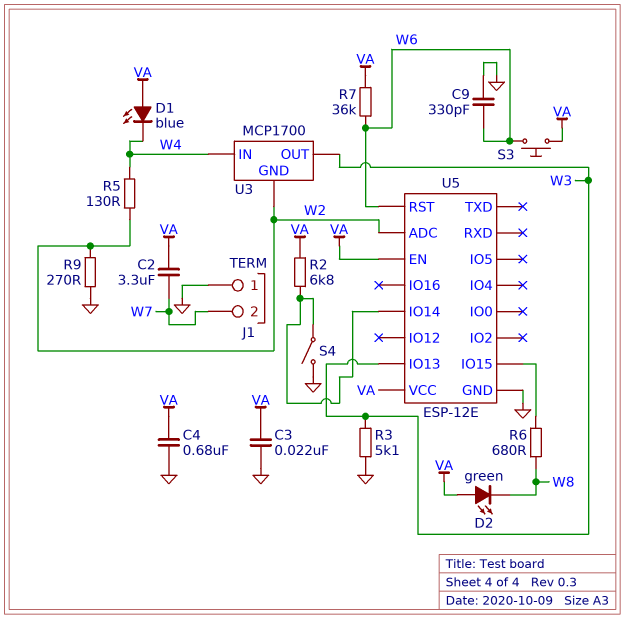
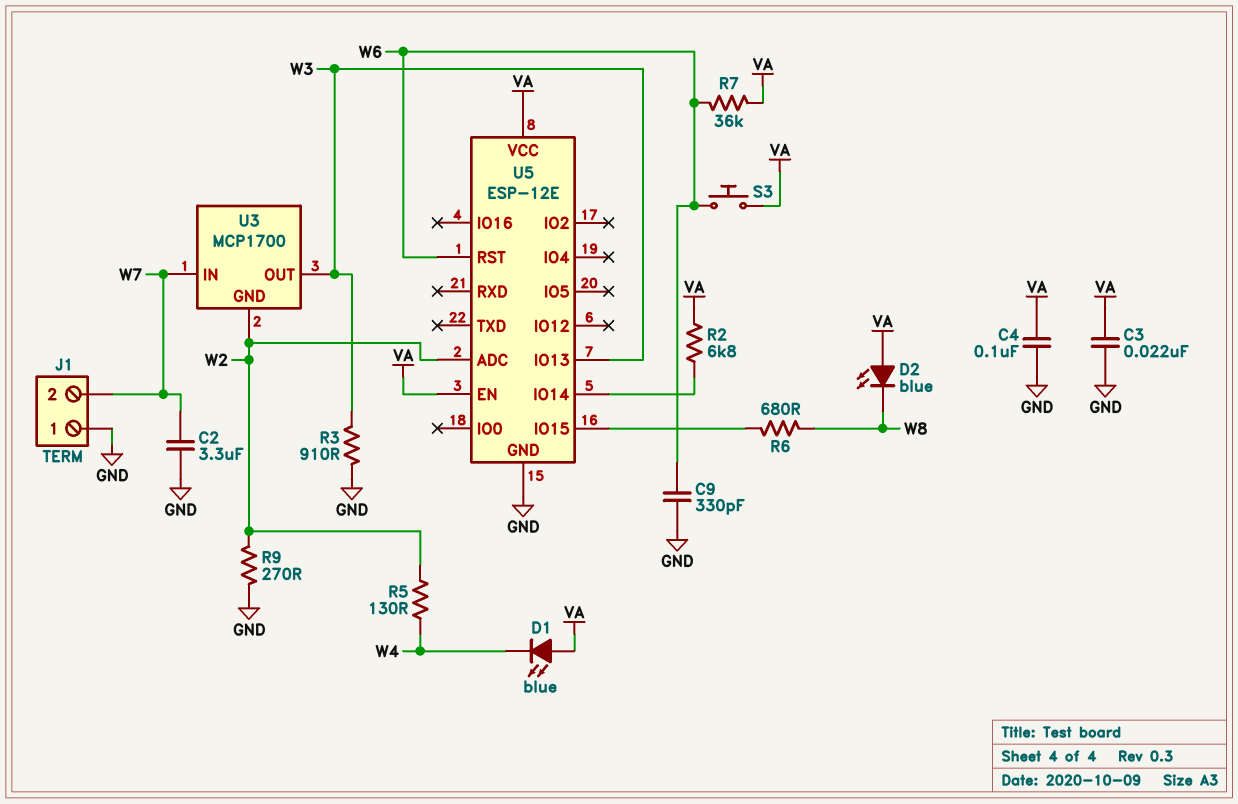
C2: 3.3uF (VA, W7) -> 3.3uF (GND, W7)
C4: 680nF (GND, VA) -> 100nF (GND, VA)
D2: LED green (A VA, K W8) -> LED blue (A VA, K W8)
R3: 5.1k (GND, W3) -> 910 (GND, W3)
S4: switch (GND, U5/IO14) -> none
U3 pin IN: W4 -> W7

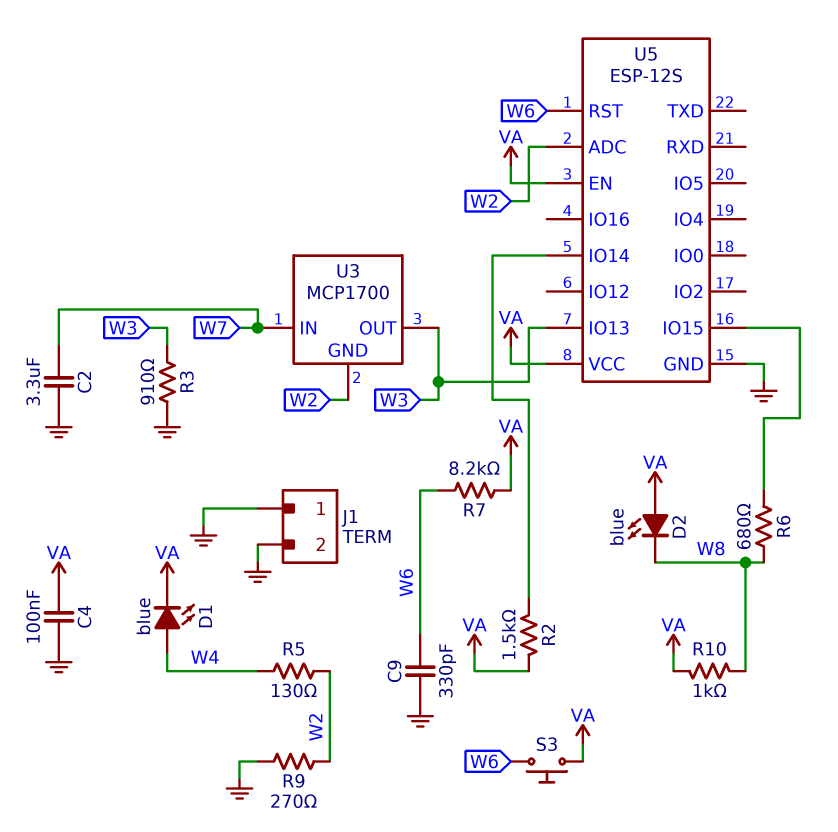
C3: 22nF (GND, VA) -> none
D1: LED blue (A VA, K W4) -> LED blue (A W4, K VA)
J1 pin 2: W7 -> GND
R2: 6.8k (U5/IO14, VA) -> 1.5k (U5/IO14, VA)
R7: 36k (VA, W6) -> 8.2k (VA, W6)
R10: none -> 1k (VA, W8)
U5: ESP-12E -> ESP-12S

